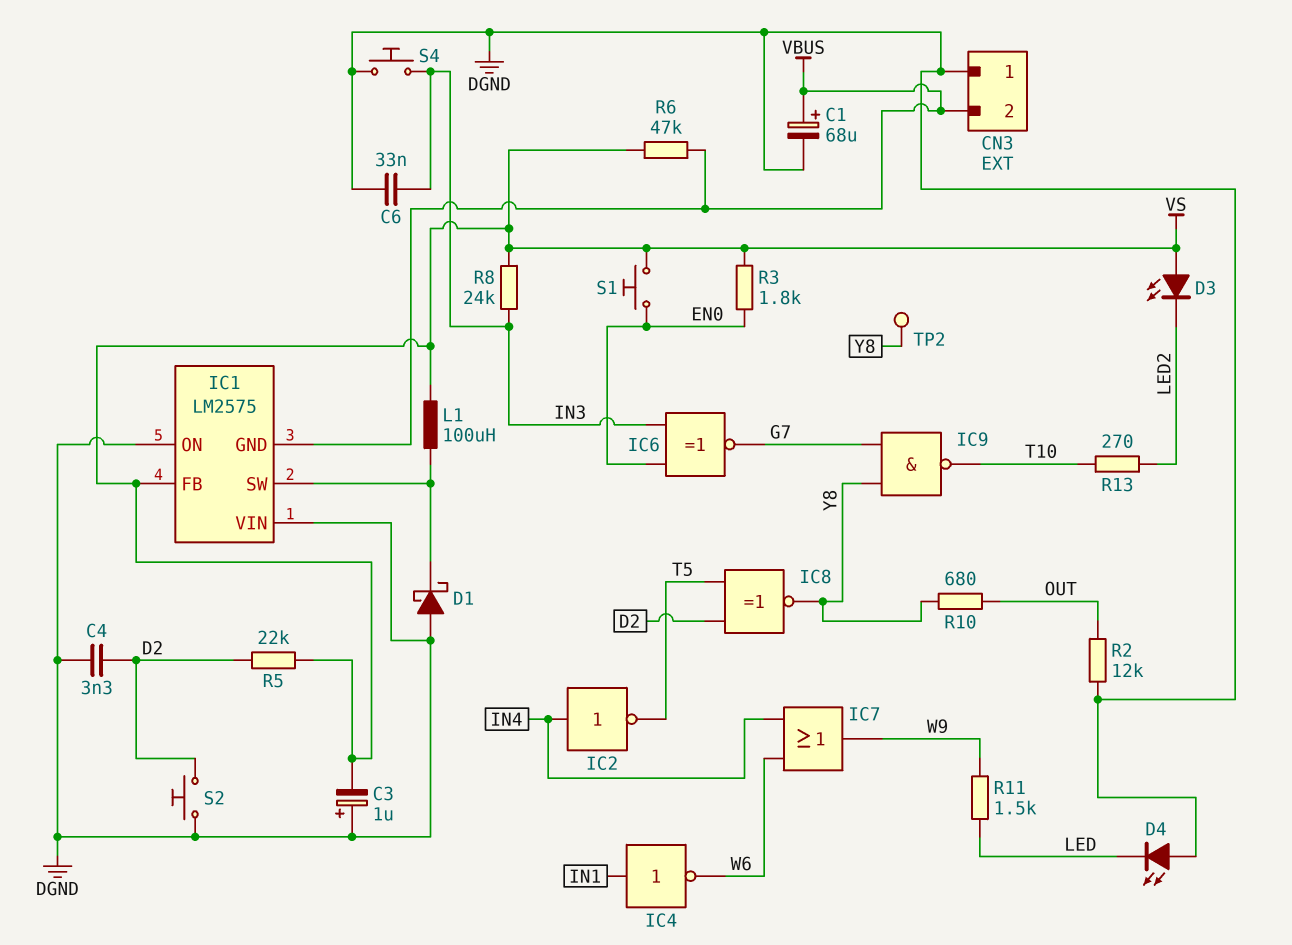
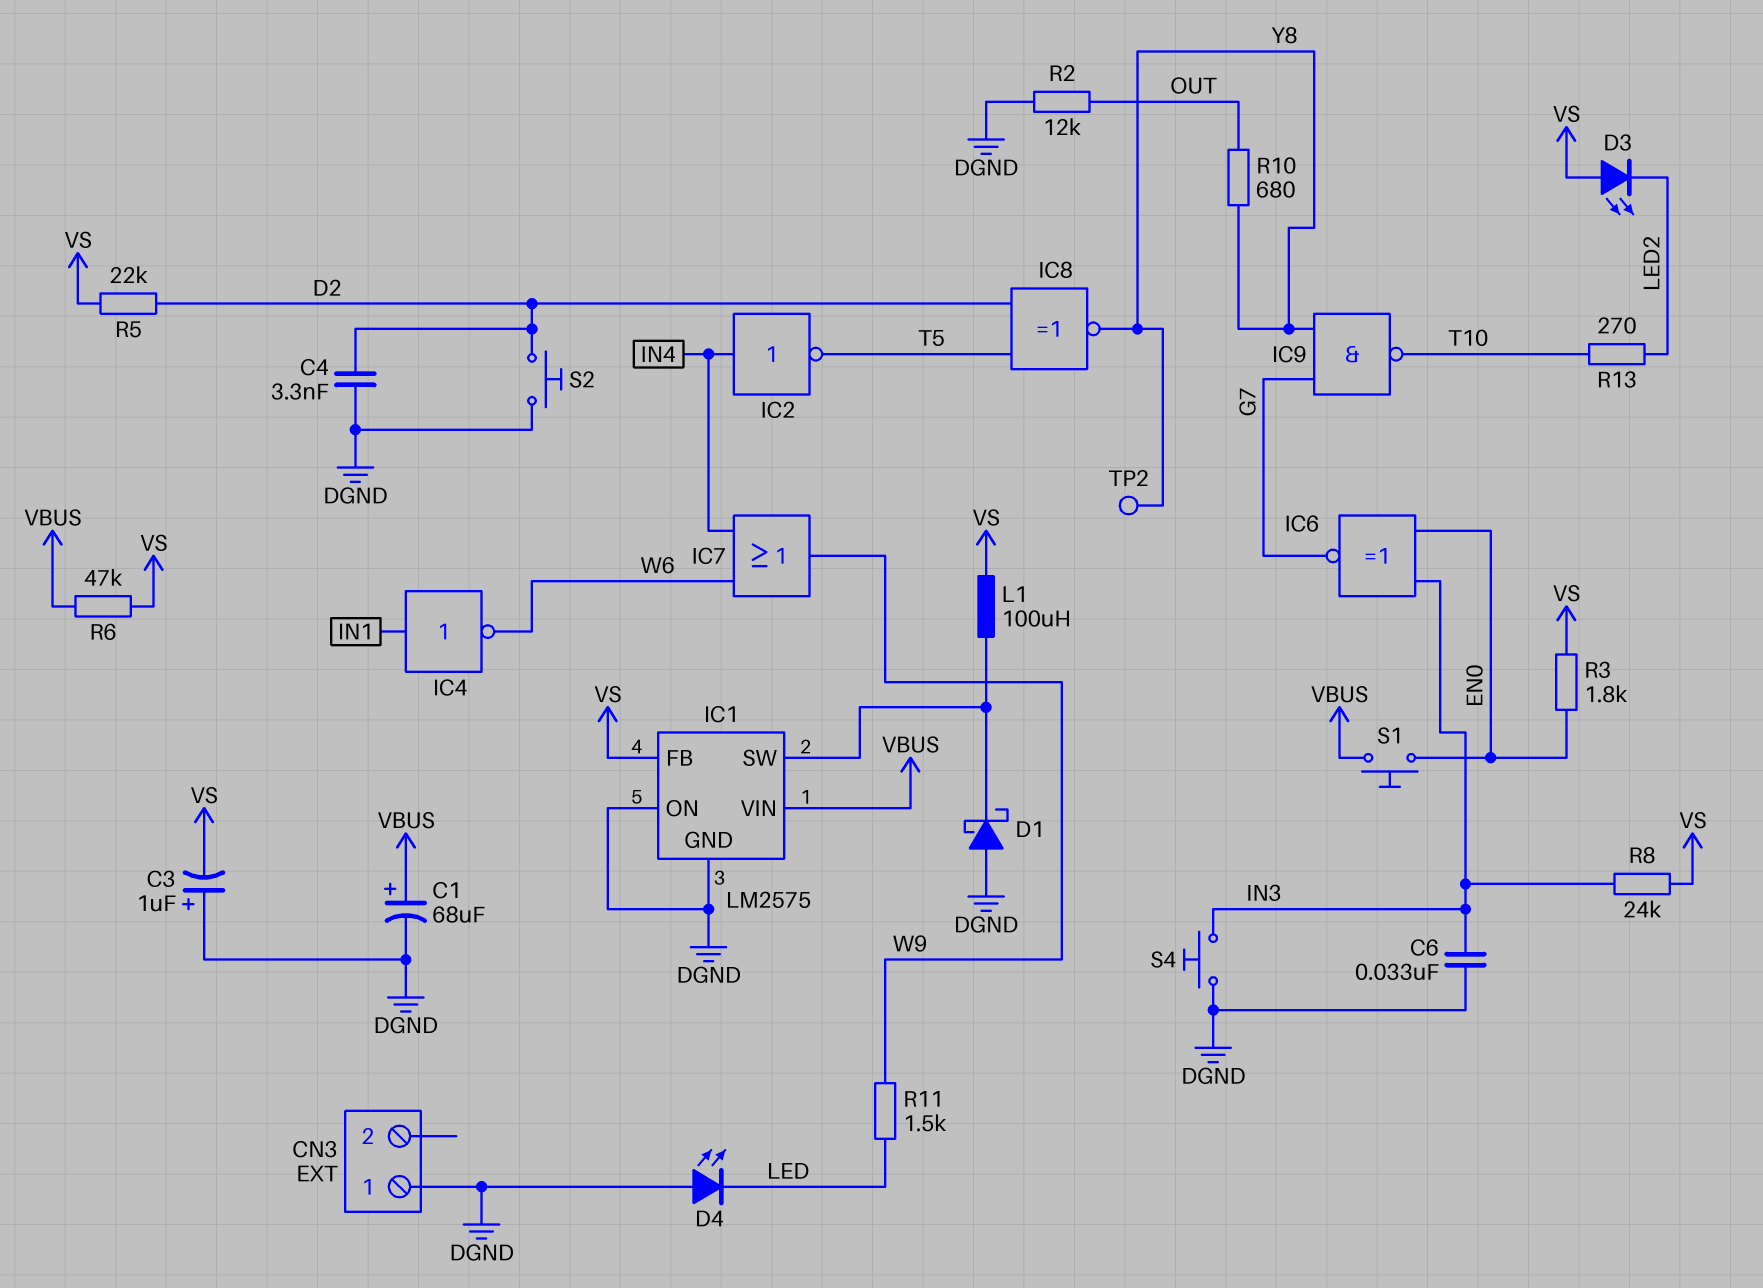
CN3 pin 2: VBUS -> none
IC1 pin GND: VBUS -> DGND
IC1 pin VIN: DGND -> VBUS
S1: button (EN0, VS) -> button (EN0, VBUS)

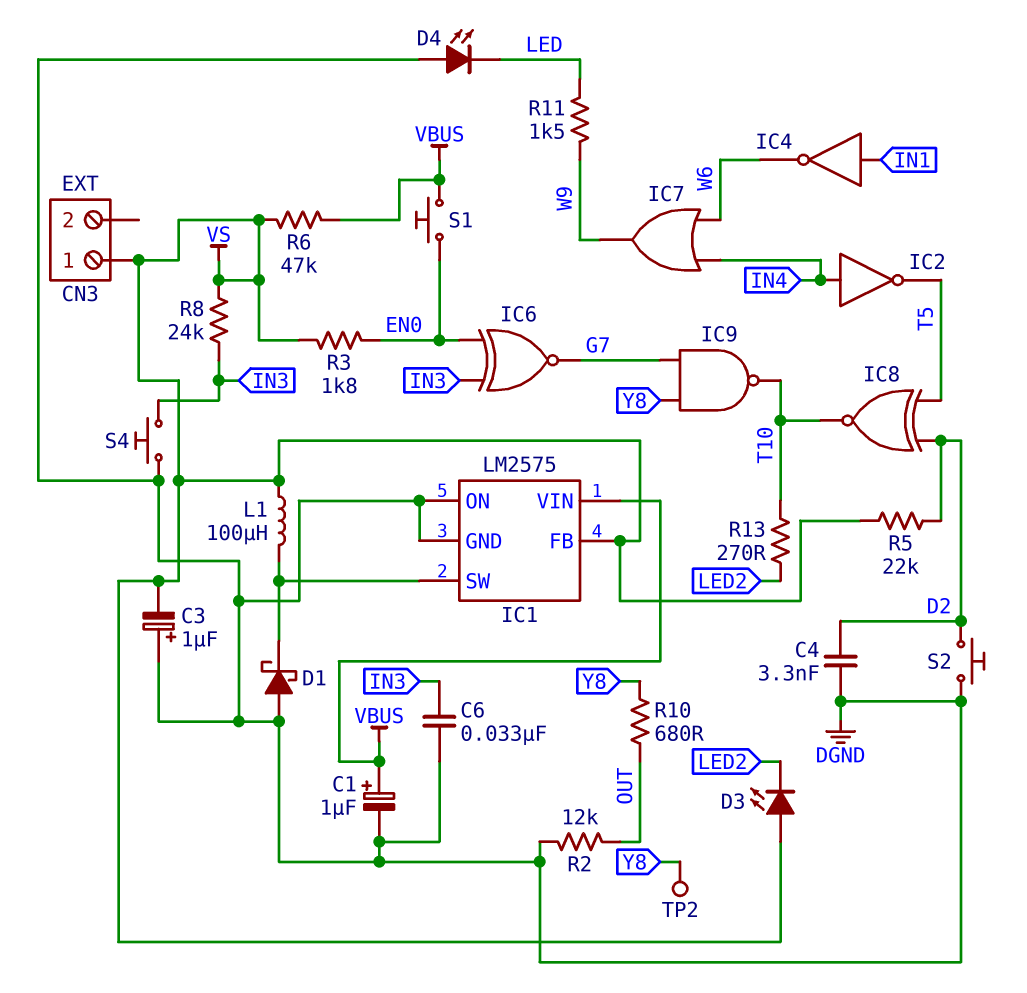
C1: 68uF (plus VBUS, minus DGND) -> 1uF (plus VBUS, minus DGND)
CN3 pin 1: DGND -> VS
IC8: XNOR (in D2, in T5, out Y8) -> XNOR (in D2, in T5, out T10)

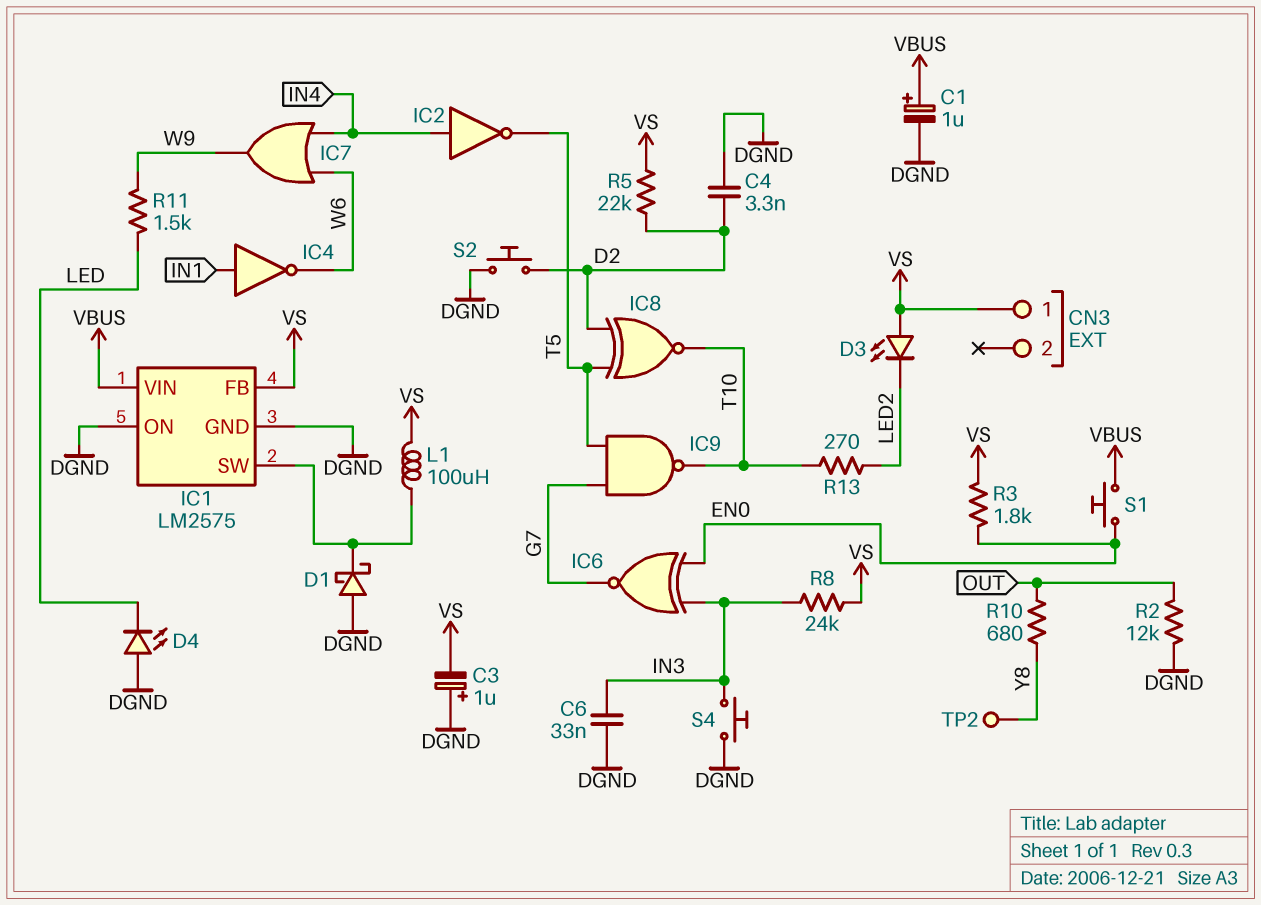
IC9: NAND (in G7, in Y8, out T10) -> NAND (in G7, in T5, out T10)
R6: 47k (VBUS, VS) -> none

